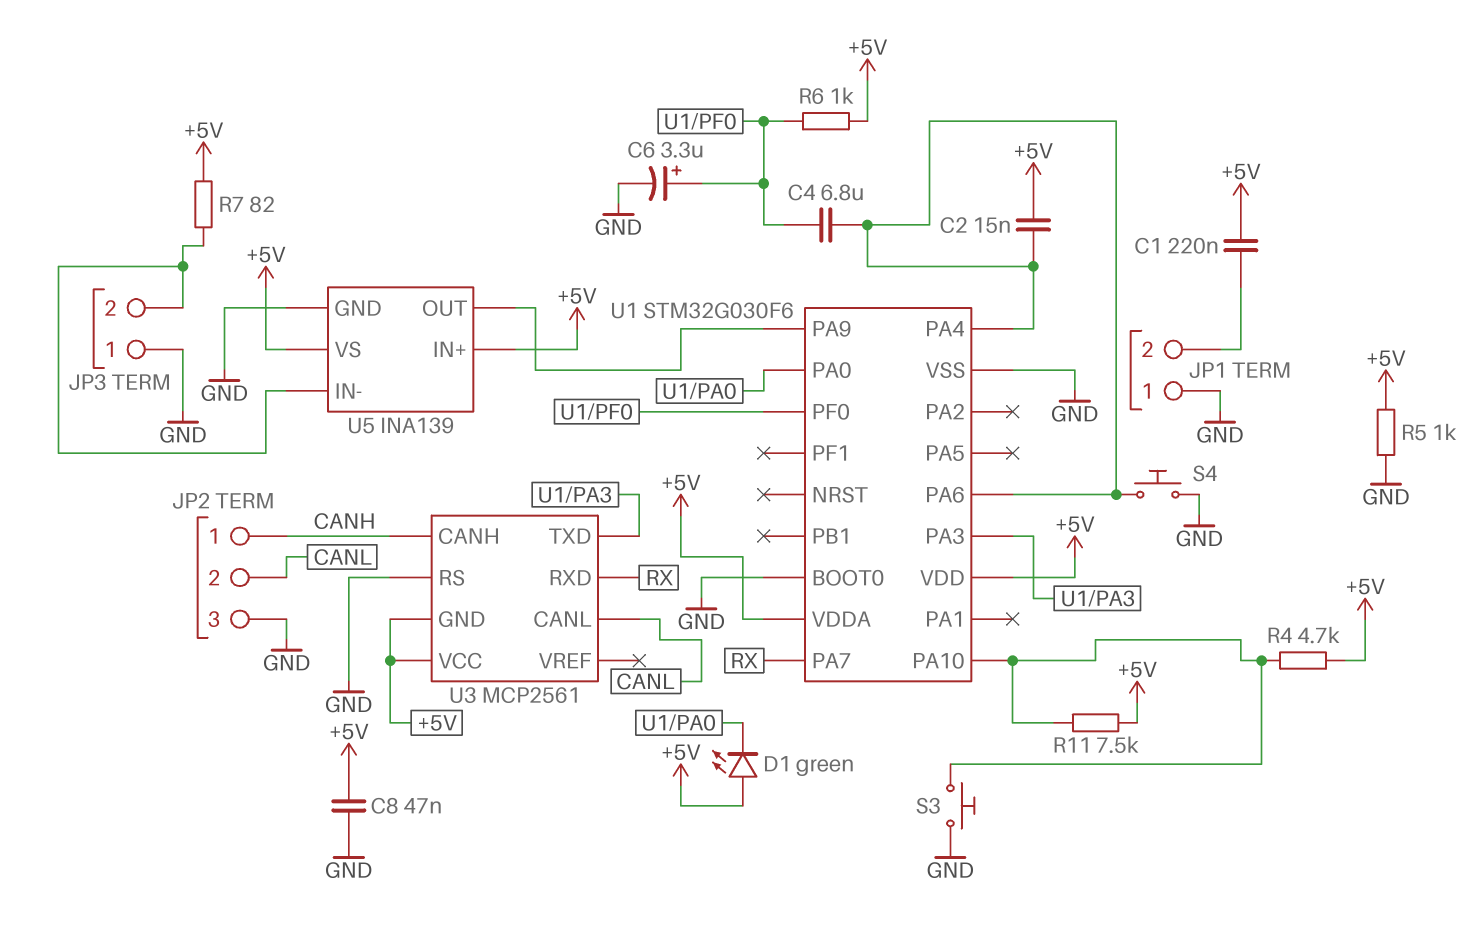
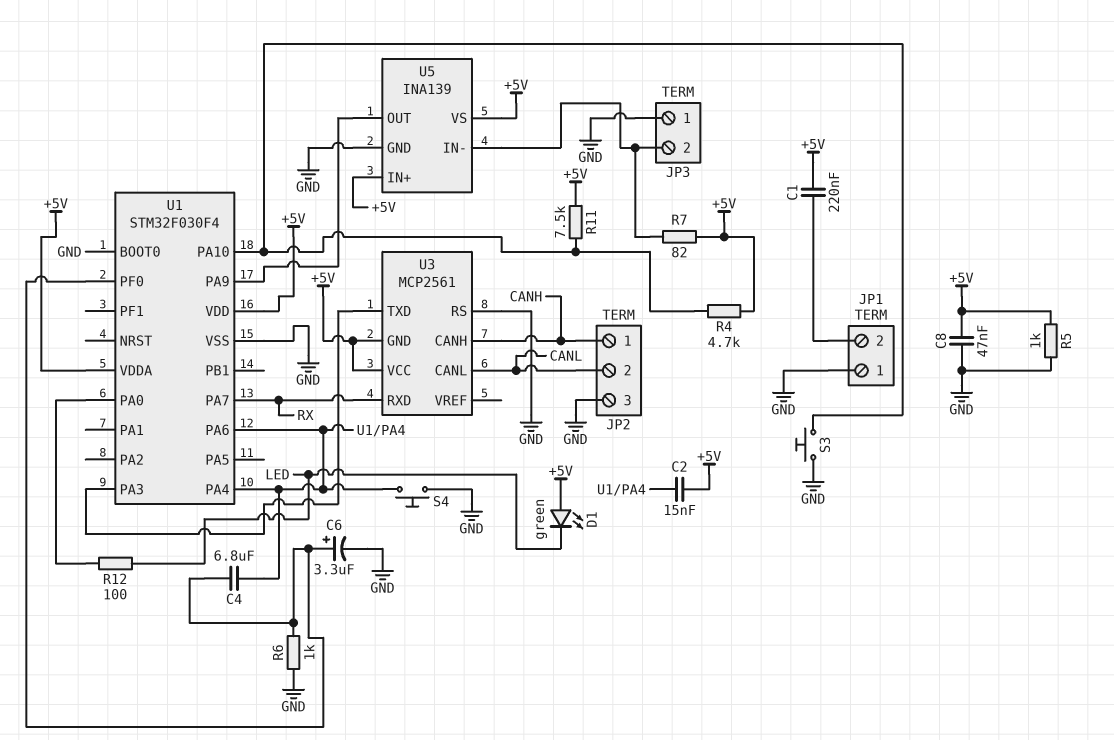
D1: LED green (A +5V, K U1/PA0) -> LED green (A +5V, K LED)
R6: 1k (+5V, U1/PF0) -> 1k (GND, U1/PF0)
R12: none -> 100 (LED, U1/PA0)
U1: STM32G030F6 -> STM32F030F4

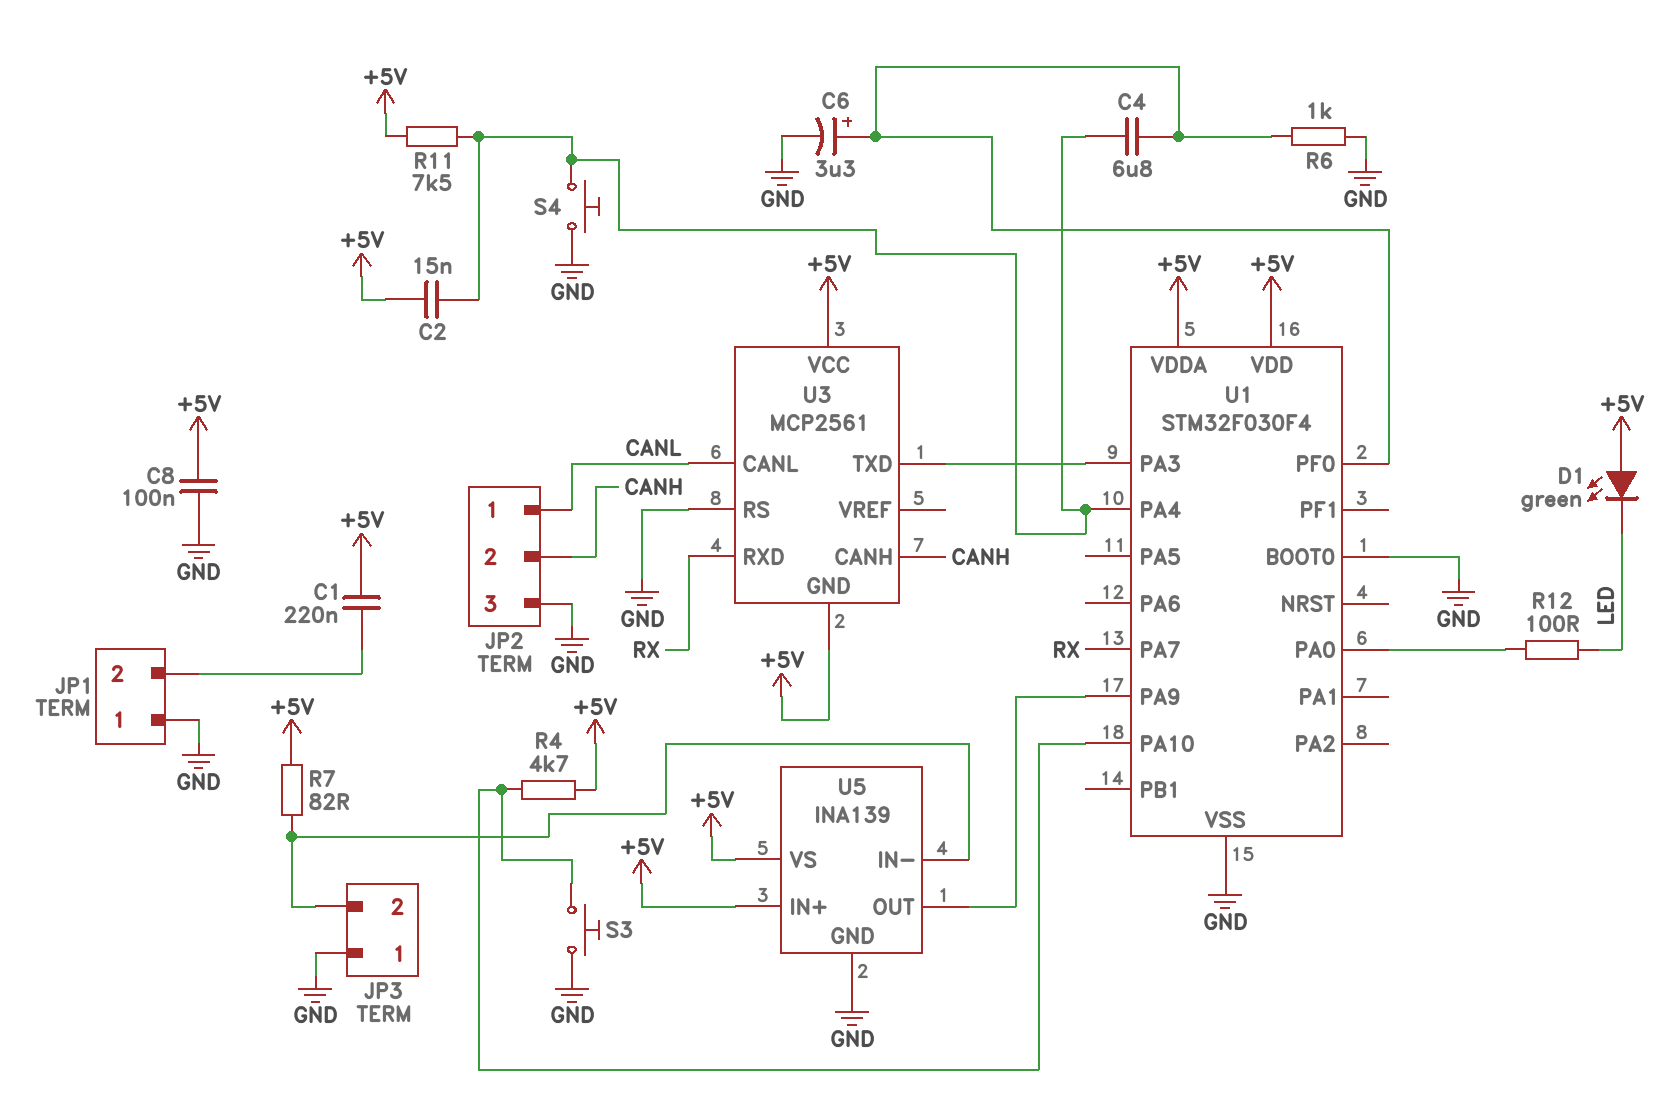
C8: 47nF (+5V, GND) -> 100nF (+5V, GND)
JP2 pin 1: CANH -> CANL
JP2 pin 2: CANL -> CANH
R5: 1k (+5V, GND) -> none
R11: 7.5k (+5V, U1/PA10) -> 7.5k (+5V, U1/PA4)
U1 pin PA6: U1/PA4 -> none

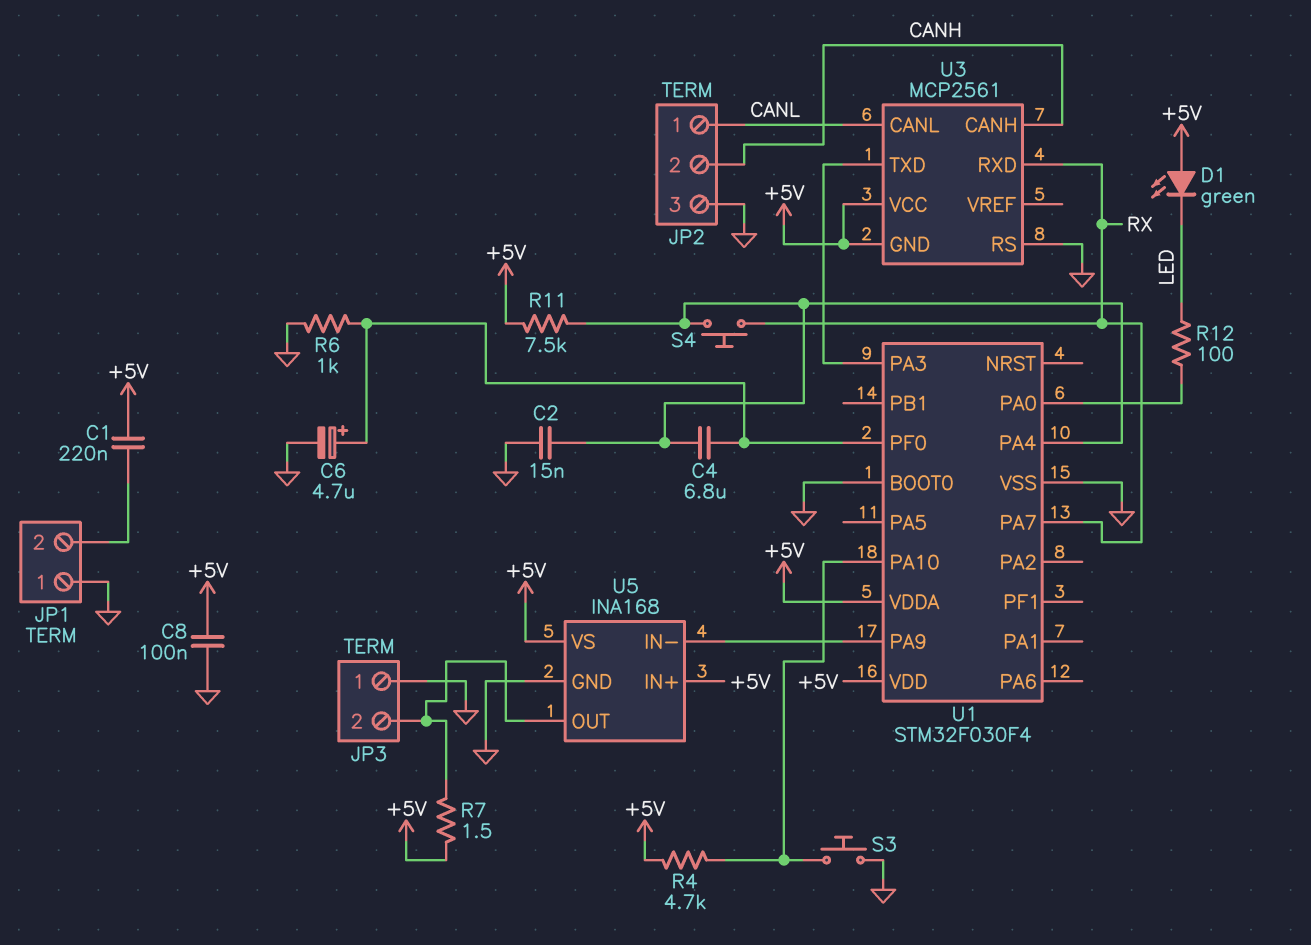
C2: 15nF (+5V, U1/PA4) -> 15nF (GND, U1/PA4)
C6: 3.3uF (plus U1/PF0, minus GND) -> 4.7uF (plus U1/PF0, minus GND)
R7: 82 (+5V, JP3/2) -> 1.5 (+5V, JP3/2)
S4: button (GND, U1/PA4) -> button (RX, U1/PA4)
U5: INA139 -> INA168
U5 pin IN-: JP3/2 -> U1/PA9
U5 pin OUT: U1/PA9 -> JP3/2

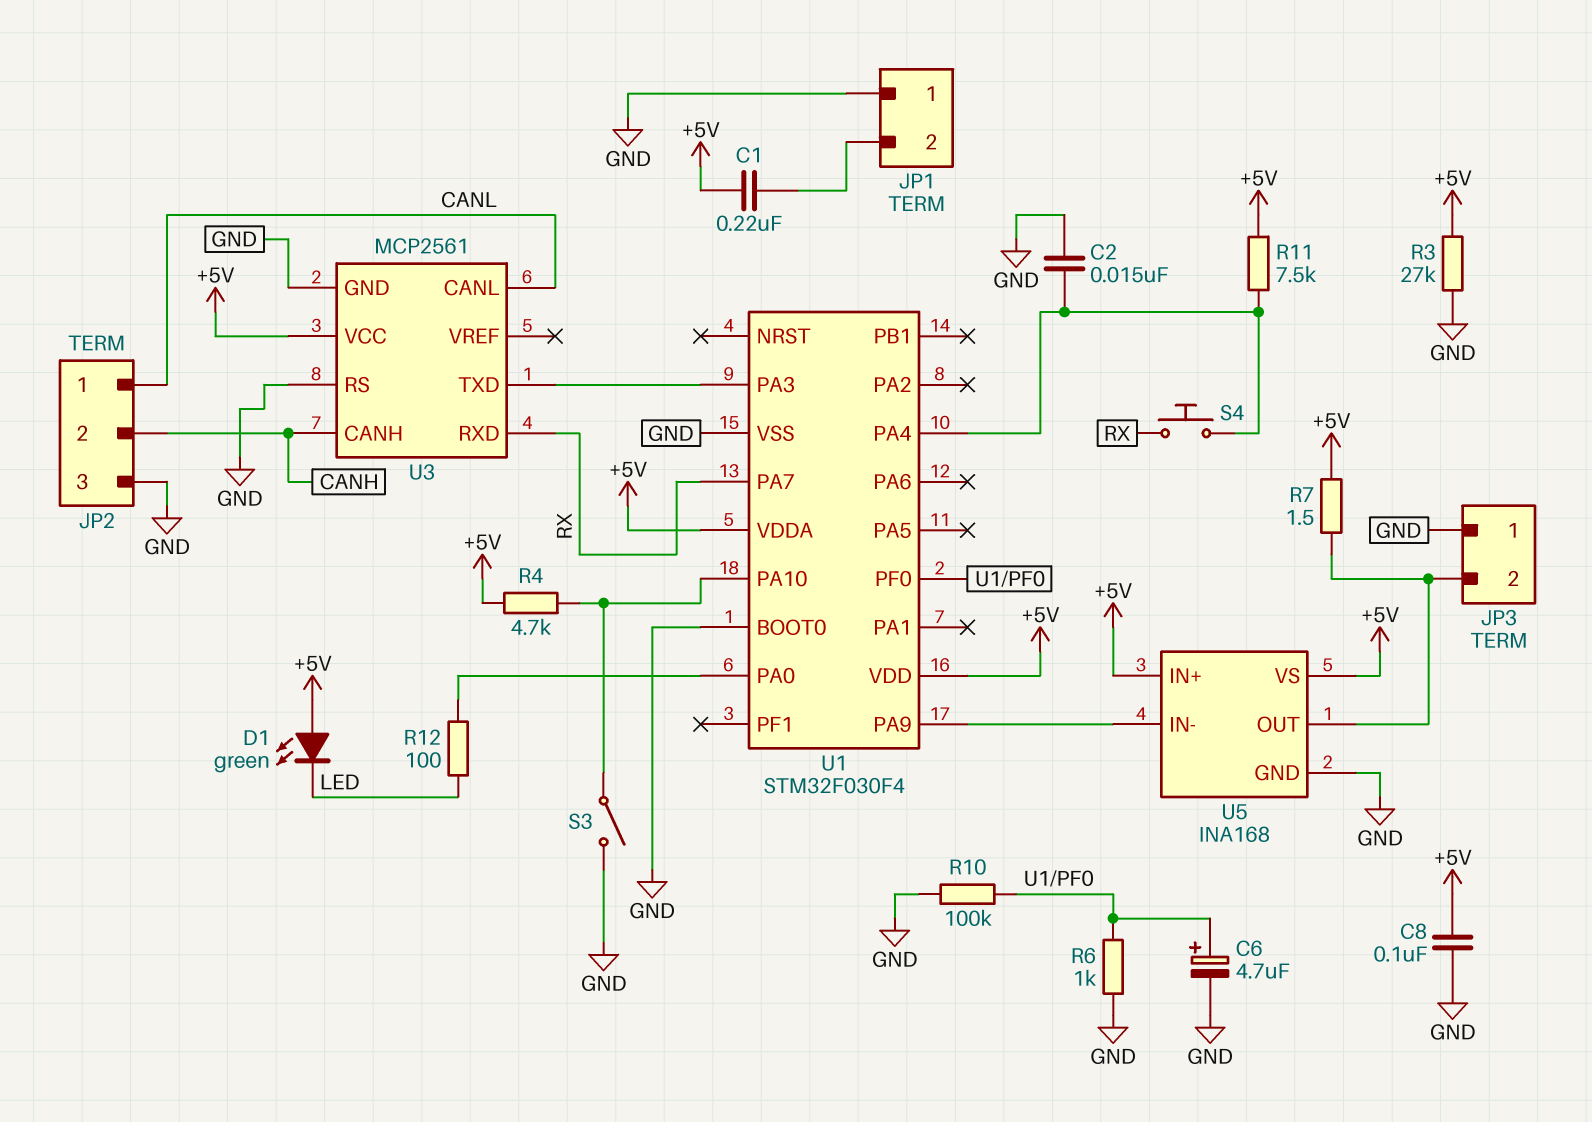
C4: 6.8uF (U1/PA4, U1/PF0) -> none
R3: none -> 27k (+5V, GND)
R10: none -> 100k (GND, U1/PF0)
S3: button (GND, U1/PA10) -> switch (GND, U1/PA10)
U3 pin GND: +5V -> GND

